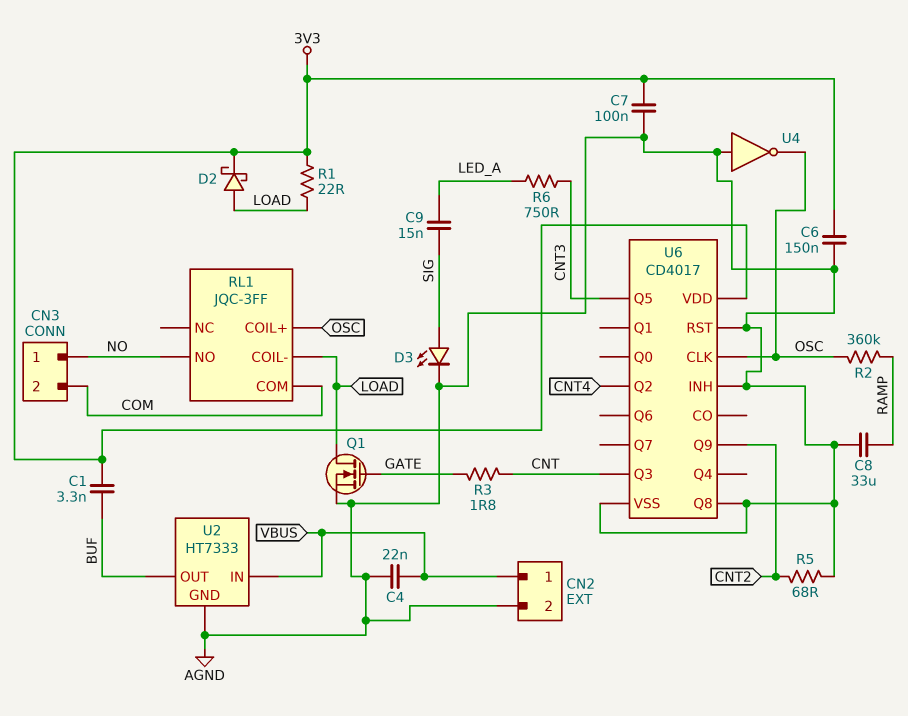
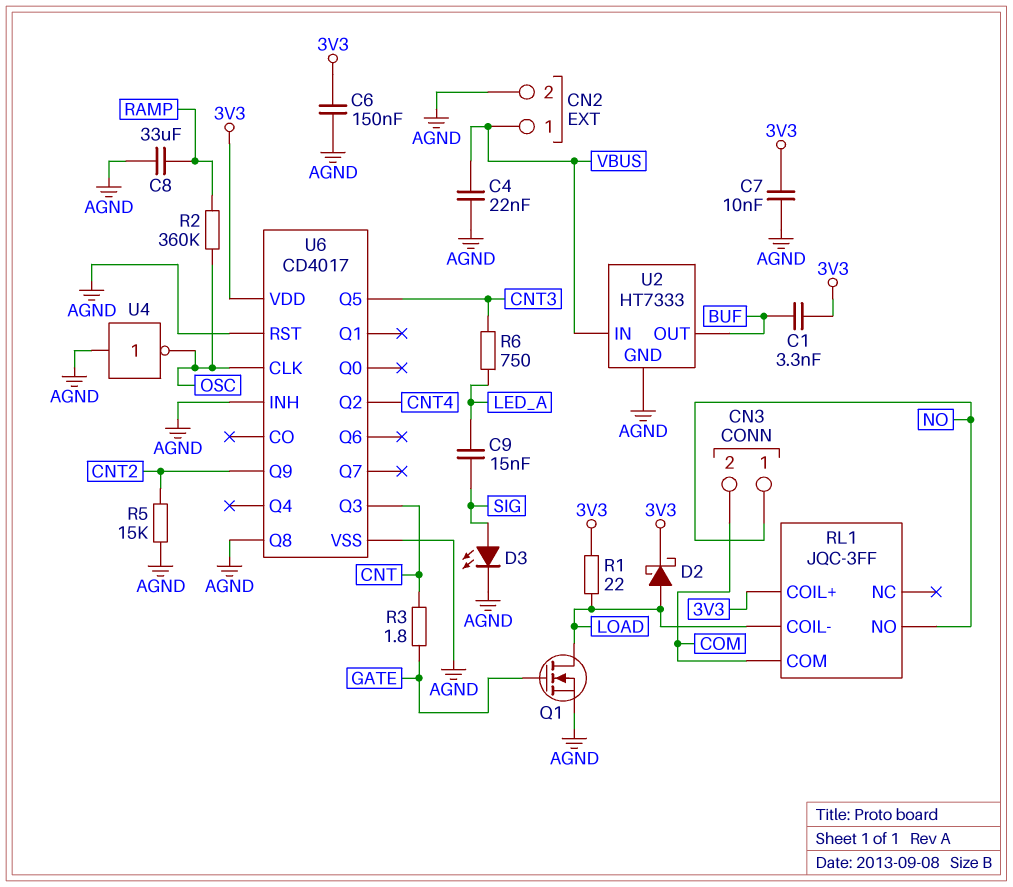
C7: 100nF (3V3, AGND) -> 10nF (3V3, AGND)
R5: 68 (AGND, CNT2) -> 15k (AGND, CNT2)
RL1 pin COIL+: OSC -> 3V3

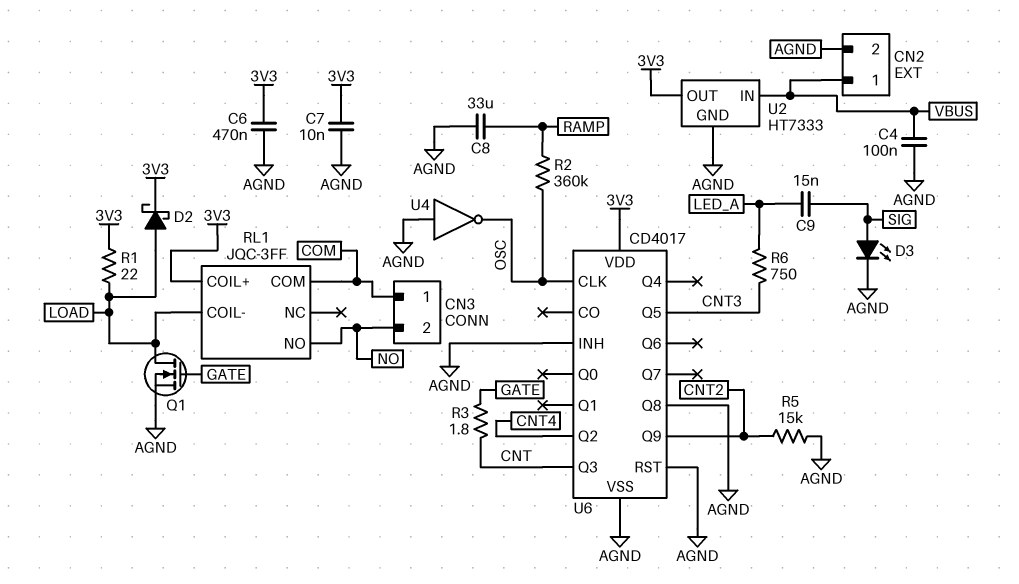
C1: 3.3nF (3V3, BUF) -> none
C4: 22nF (AGND, VBUS) -> 100nF (AGND, VBUS)
C6: 150nF (3V3, AGND) -> 470nF (3V3, AGND)
CN3 pin 1: NO -> COM
CN3 pin 2: COM -> NO
U2 pin OUT: BUF -> 3V3

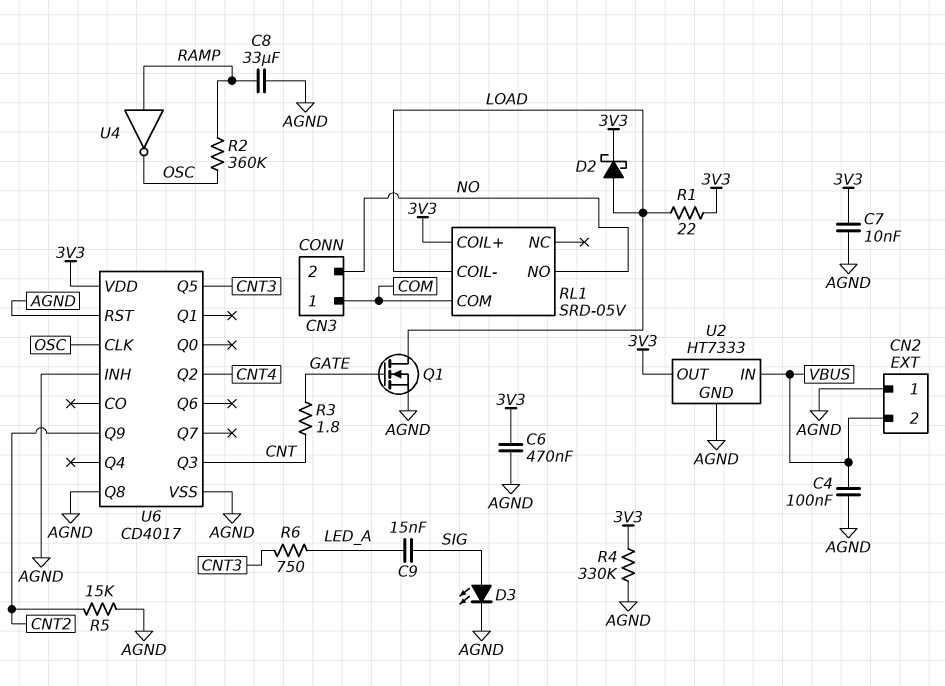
CN2 pin 1: VBUS -> AGND
CN2 pin 2: AGND -> VBUS
R4: none -> 330k (3V3, AGND)
RL1: JQC-3FF -> SRD-05V
U4: NOT (in AGND, out OSC) -> NOT (in RAMP, out OSC)

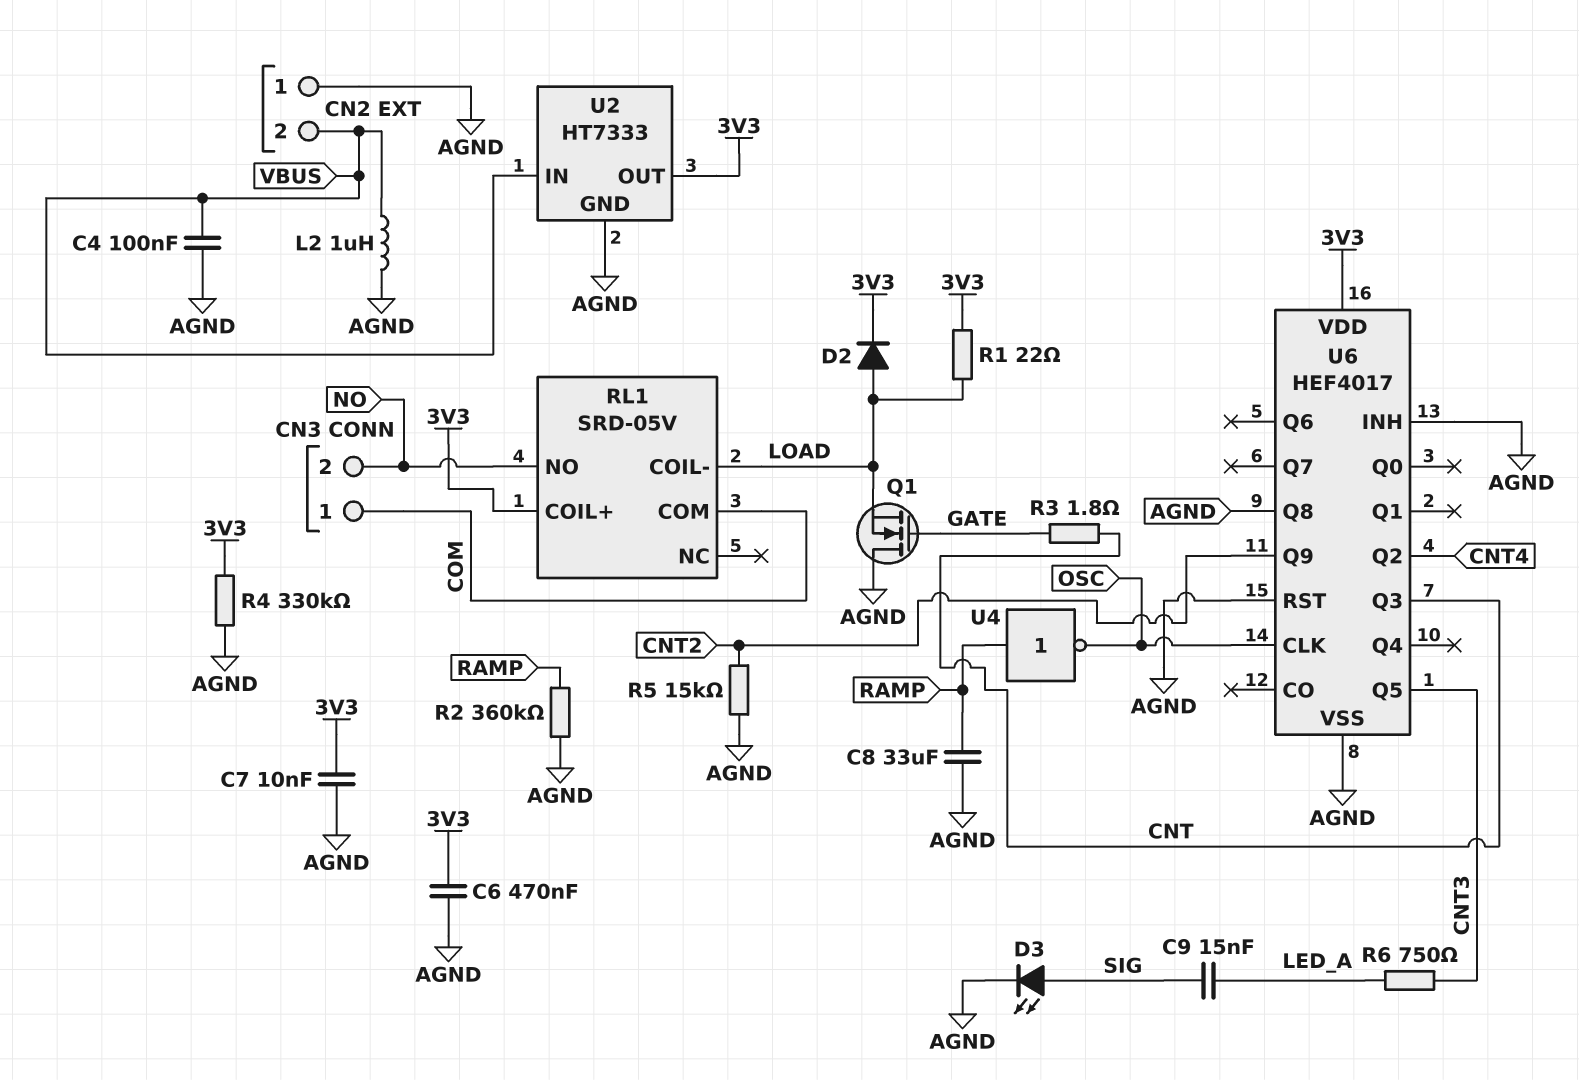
D2: schottky (A LOAD, K 3V3) -> diode (A LOAD, K 3V3)
L2: none -> 1uH (AGND, VBUS)
Q1: NMOS (G GATE, D LOAD, S AGND) -> NMOS (G GATE, D AGND, S LOAD)
R2: 360k (OSC, RAMP) -> 360k (AGND, RAMP)
U6: CD4017 -> HEF4017

